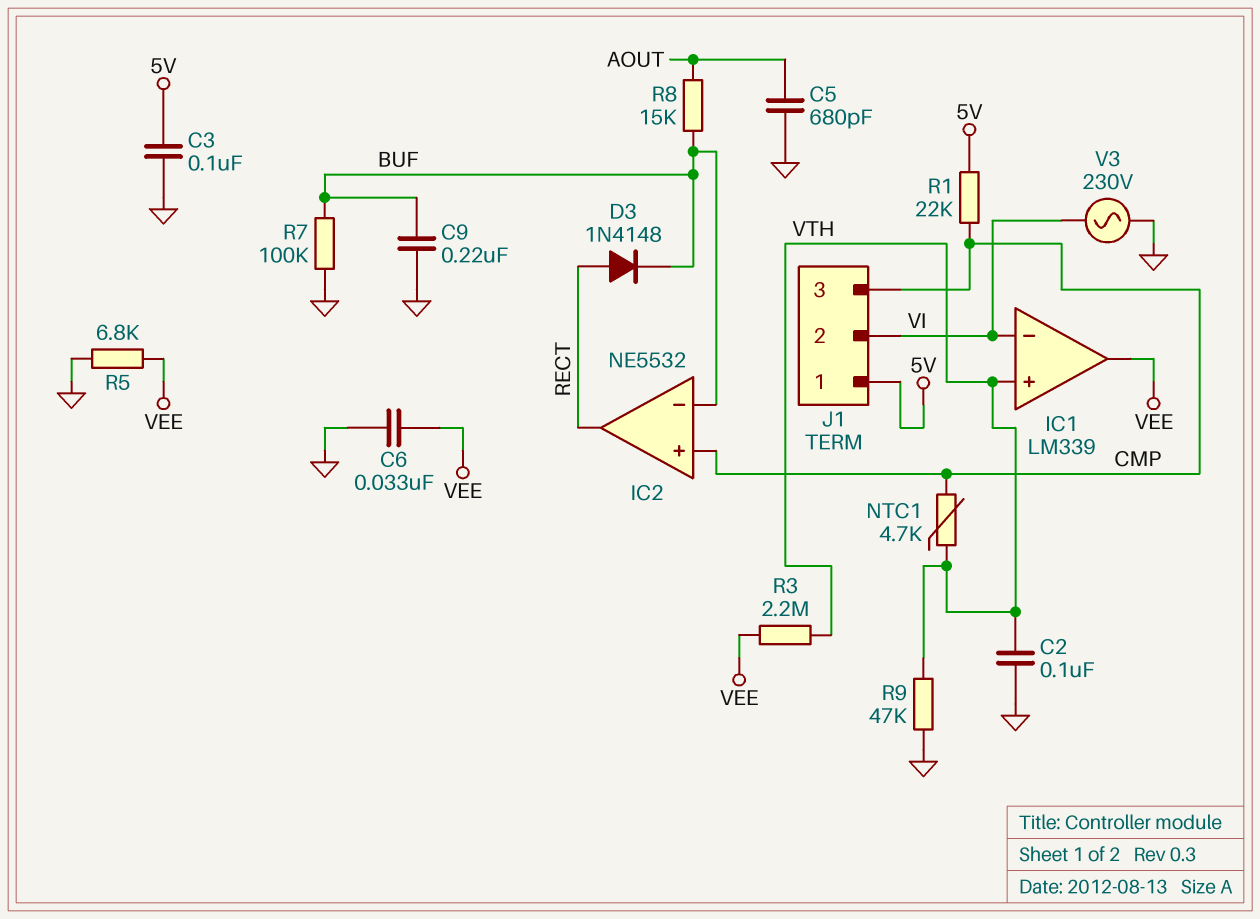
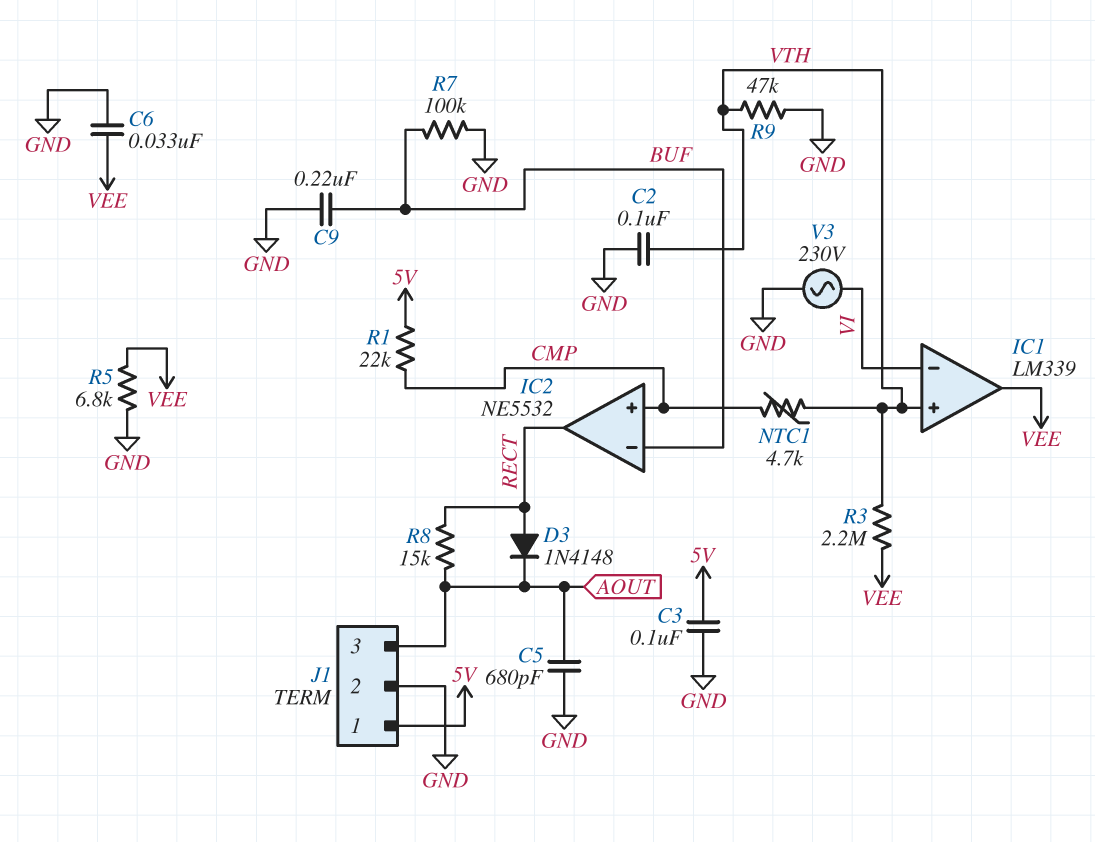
D3: diode 1N4148 (A RECT, K BUF) -> diode 1N4148 (A RECT, K AOUT)
J1 pin 2: VI -> GND
J1 pin 3: CMP -> AOUT
R8: 15k (AOUT, BUF) -> 15k (AOUT, RECT)

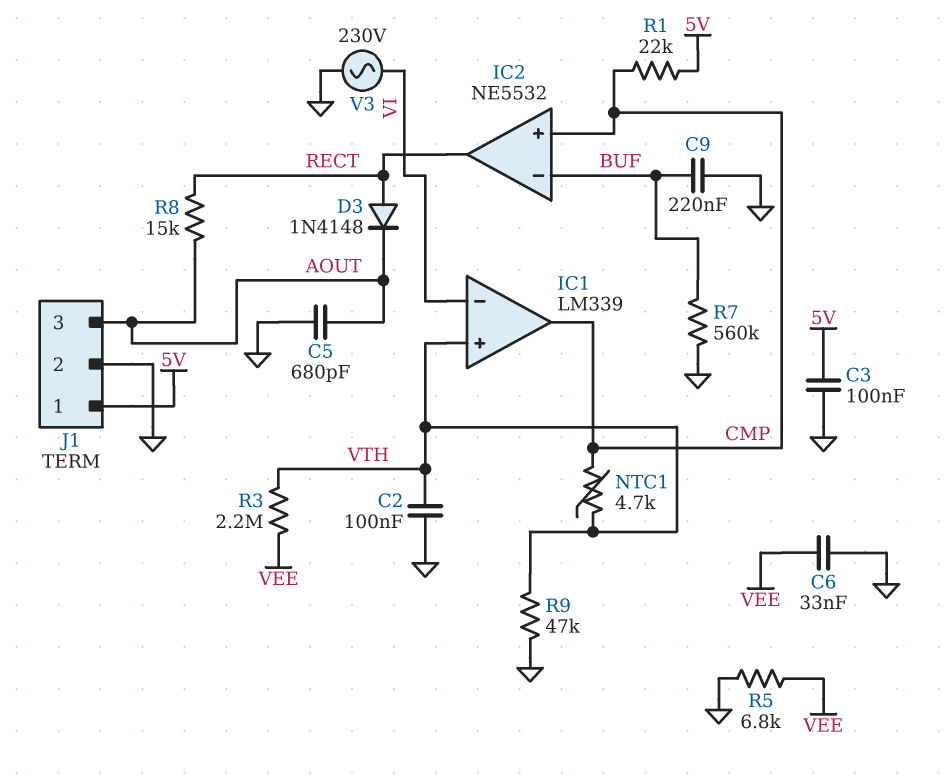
IC1 pin out: VEE -> CMP
R7: 100k (BUF, GND) -> 560k (BUF, GND)

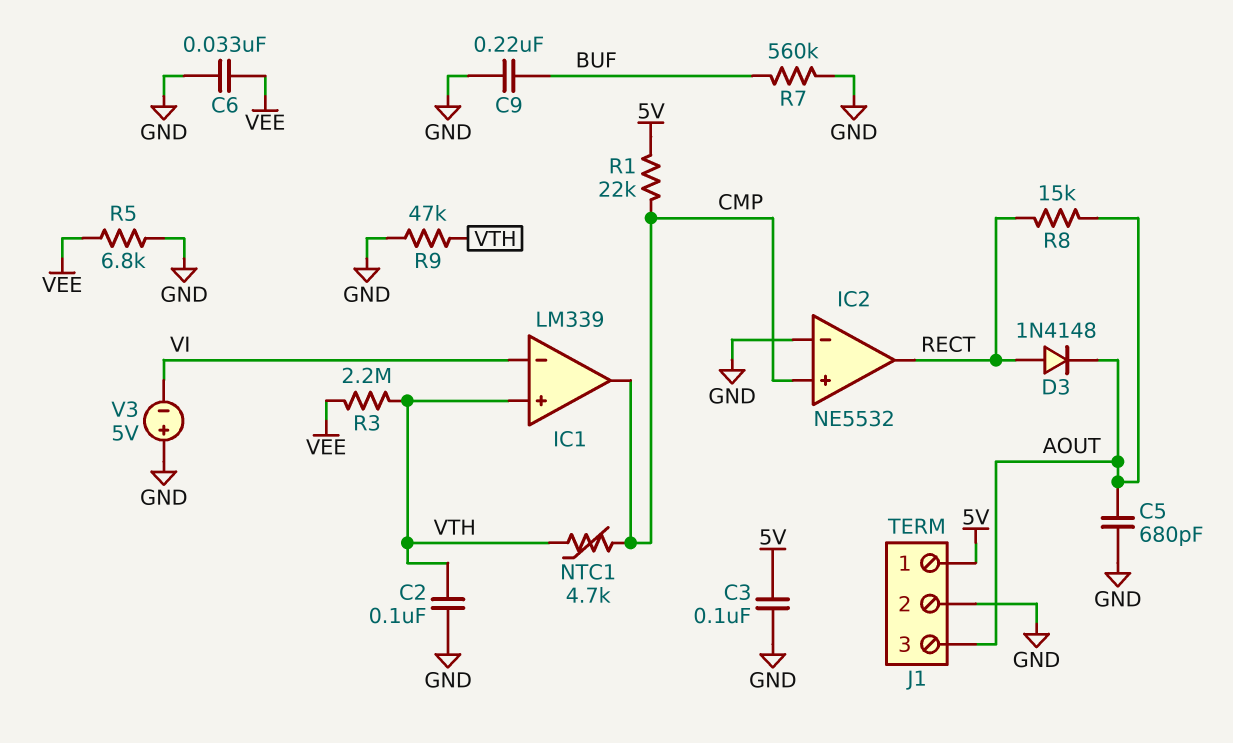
IC2 pin in-: BUF -> GND
V3: AC 230V (GND, VI) -> 5V (plus GND, minus VI)

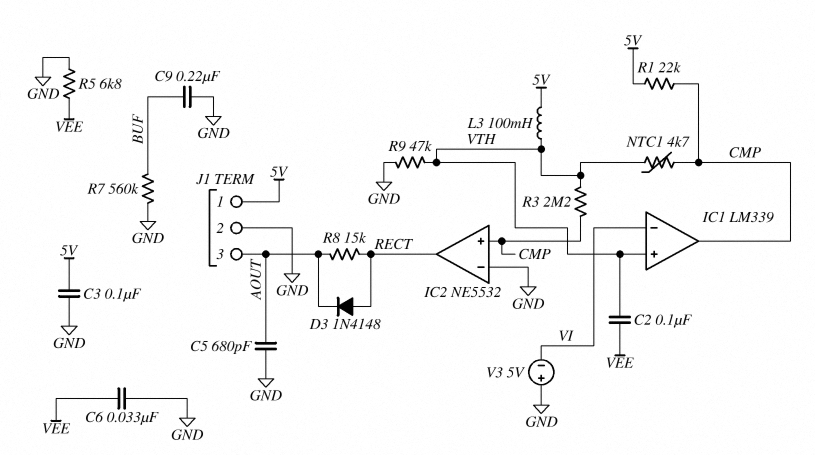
C2: 100nF (GND, VTH) -> 100nF (VEE, VTH)
L3: none -> 100mH (5V, VTH)
R3: 2.2M (VEE, VTH) -> 2.2M (CMP, VTH)

